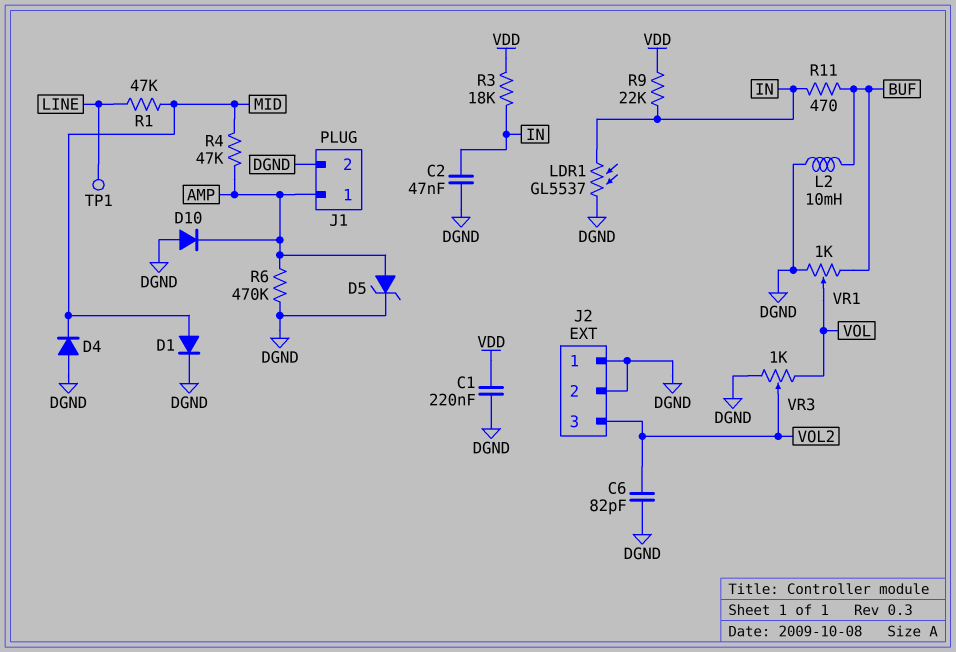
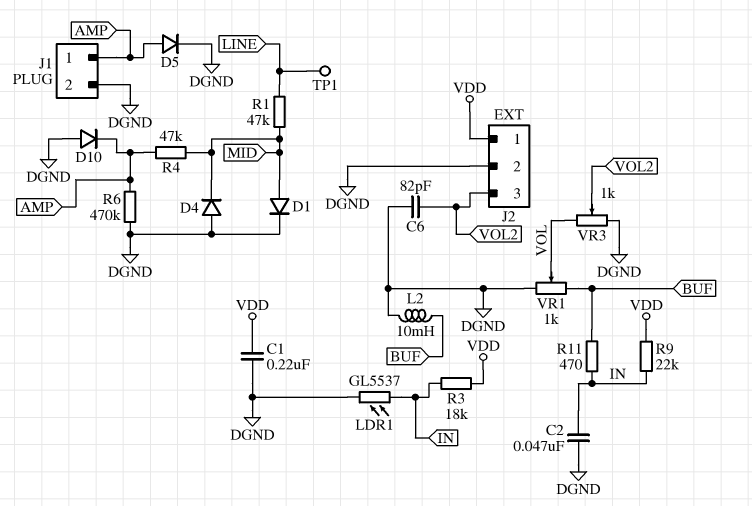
D5: zener (A AMP, K DGND) -> diode (A AMP, K DGND)
J2 pin 1: DGND -> VDD

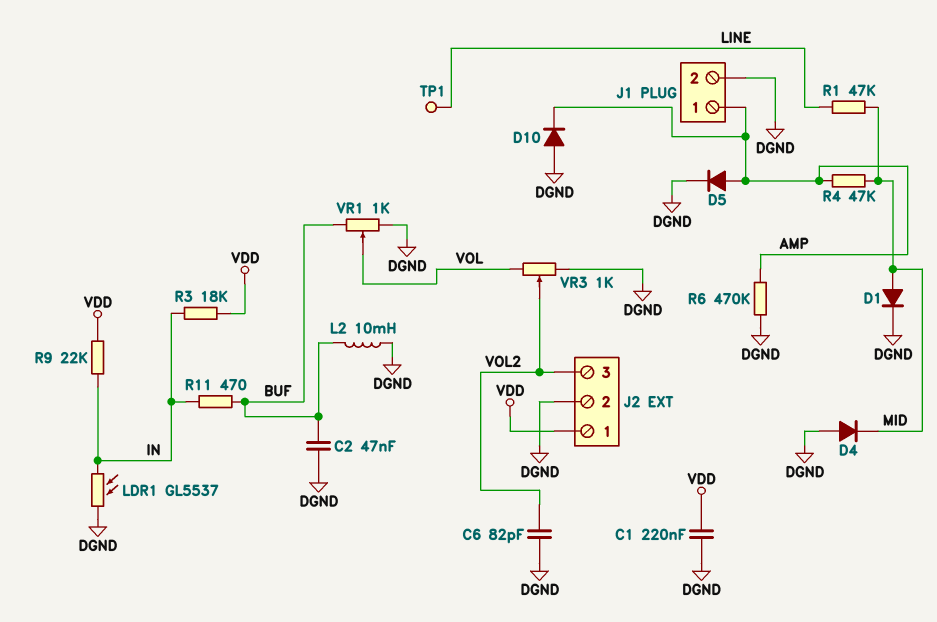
C2: 47nF (DGND, IN) -> 47nF (BUF, DGND)

